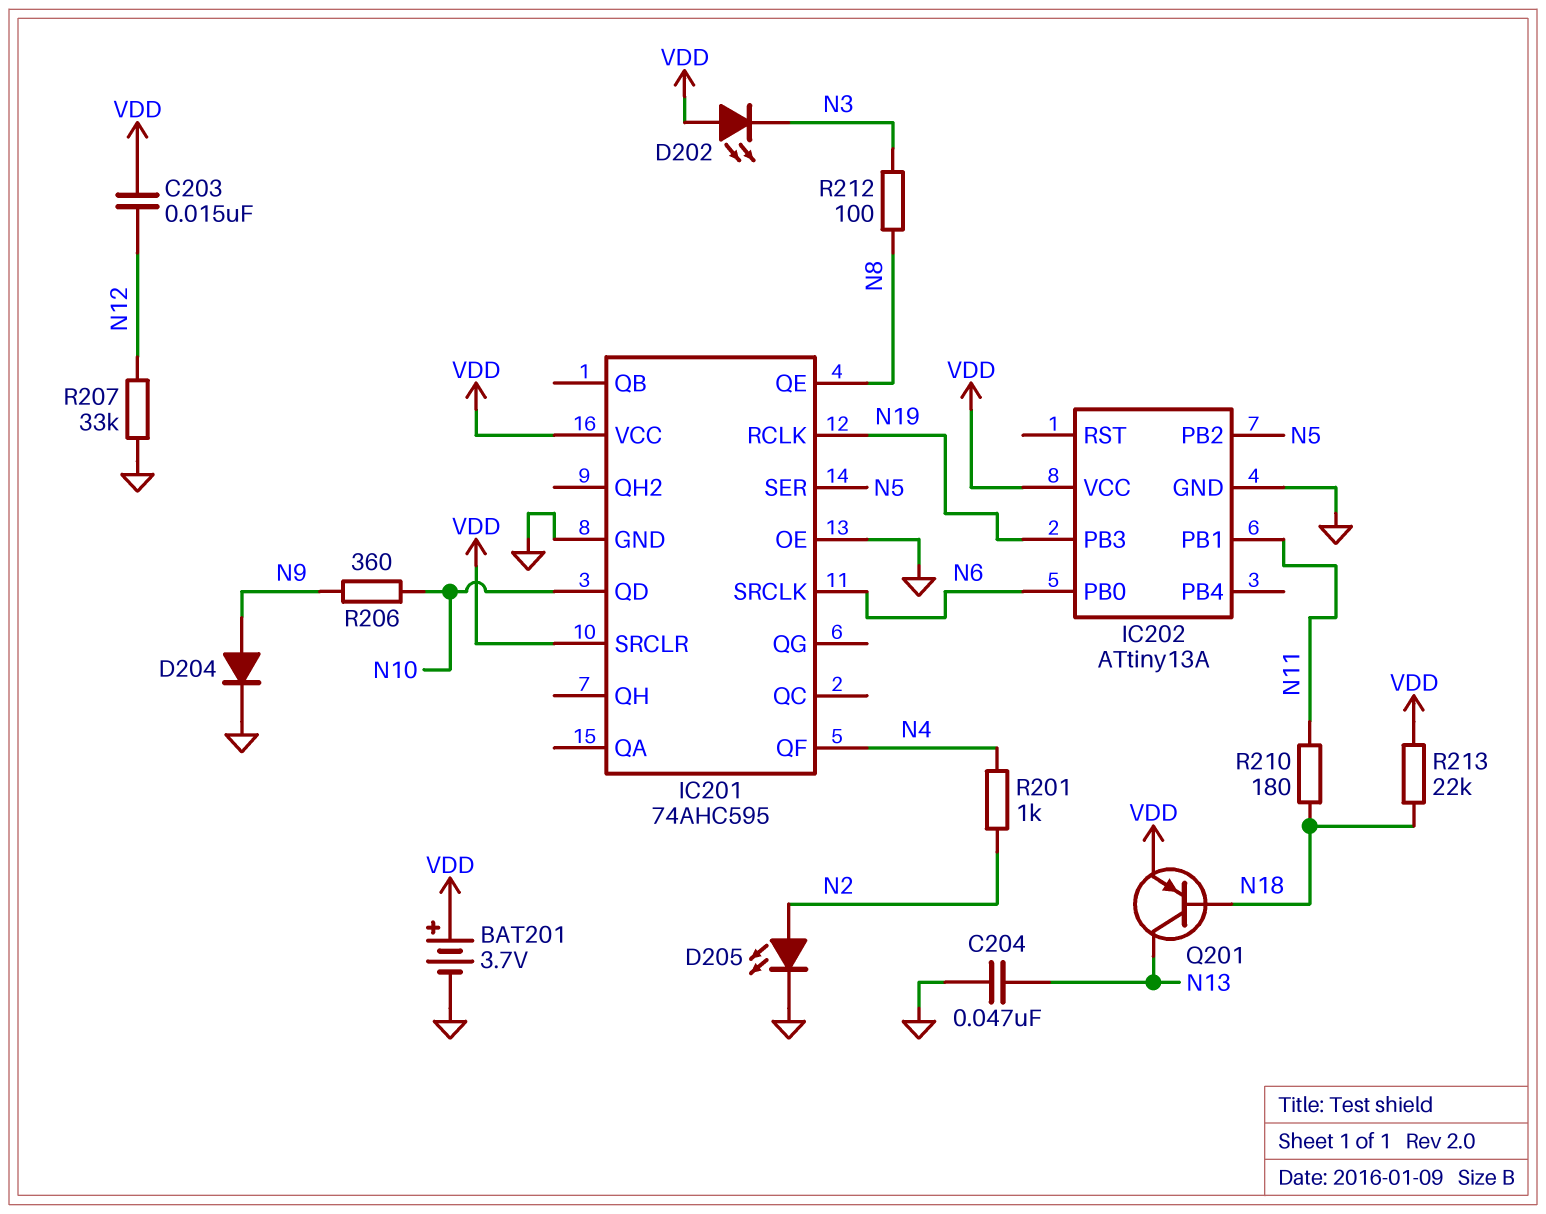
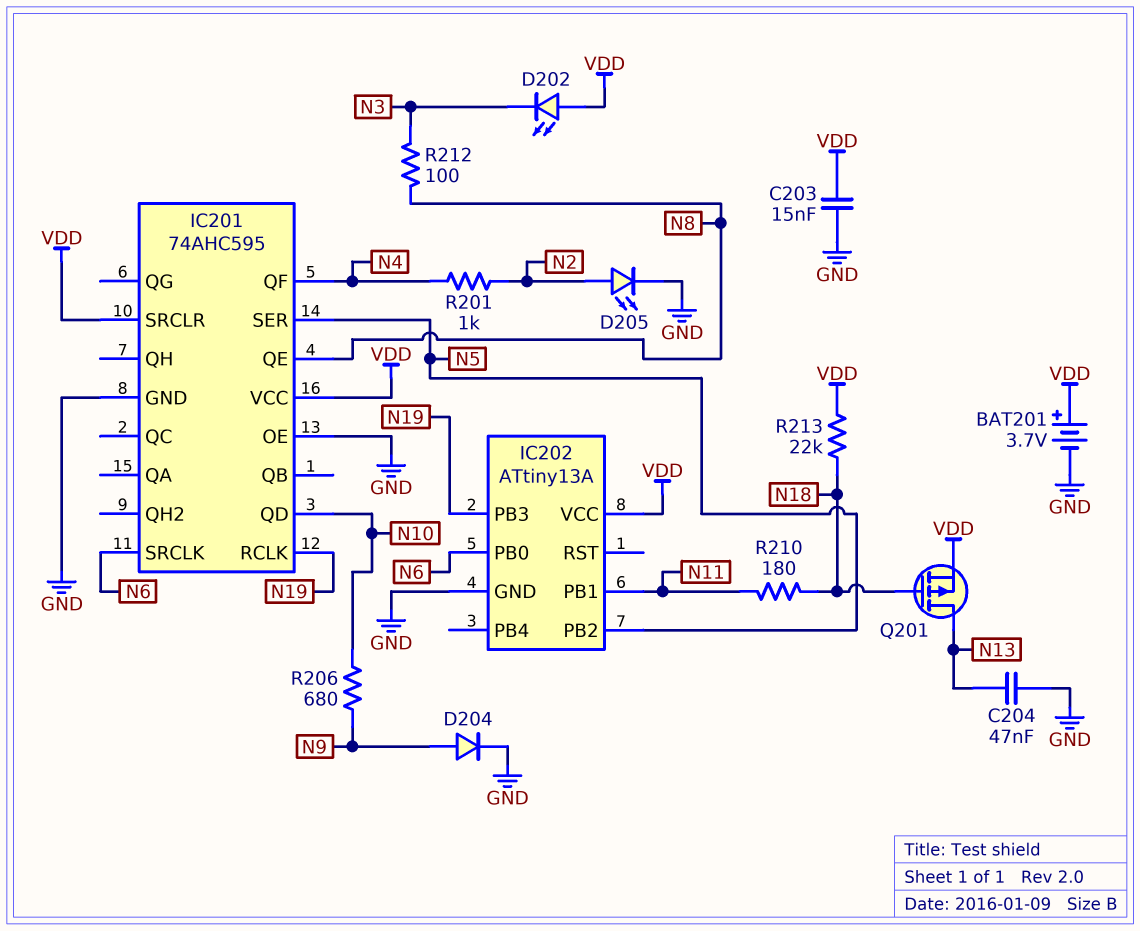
C203: 15nF (N12, VDD) -> 15nF (GND, VDD)
Q201: PNP (B N18, C N13, E VDD) -> PMOS (G N18, D N13, S VDD)
R206: 360 (N9, N10) -> 680 (N9, N10)
R207: 33k (GND, N12) -> none

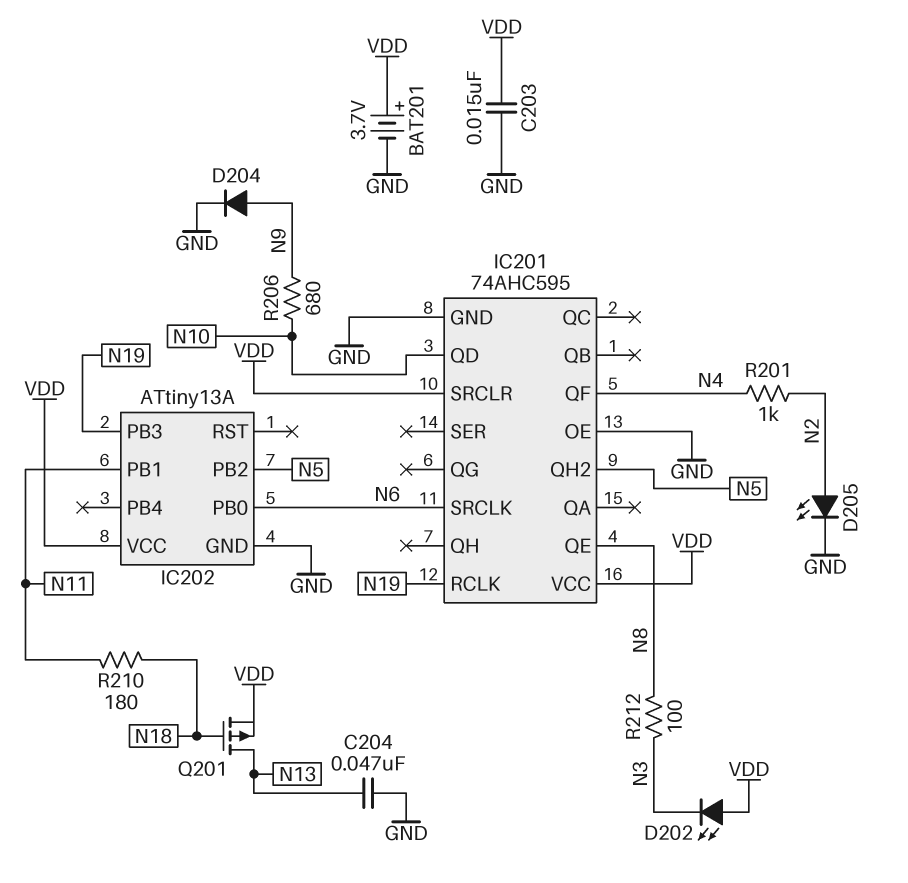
IC201 pin QH2: none -> N5
IC201 pin SER: N5 -> none
R213: 22k (N18, VDD) -> none

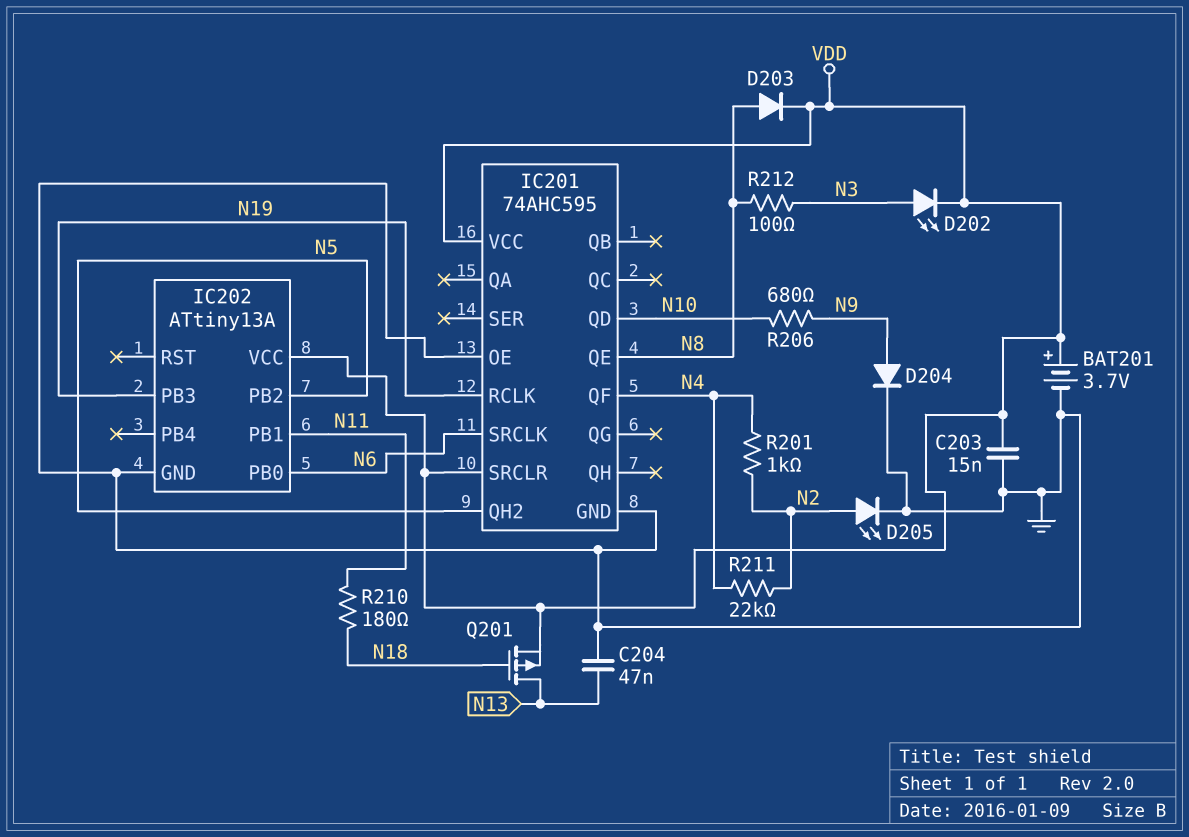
D202: LED (A VDD, K N3) -> LED (A N3, K VDD)
D203: none -> diode (A N8, K VDD)
R211: none -> 22k (N2, N4)

